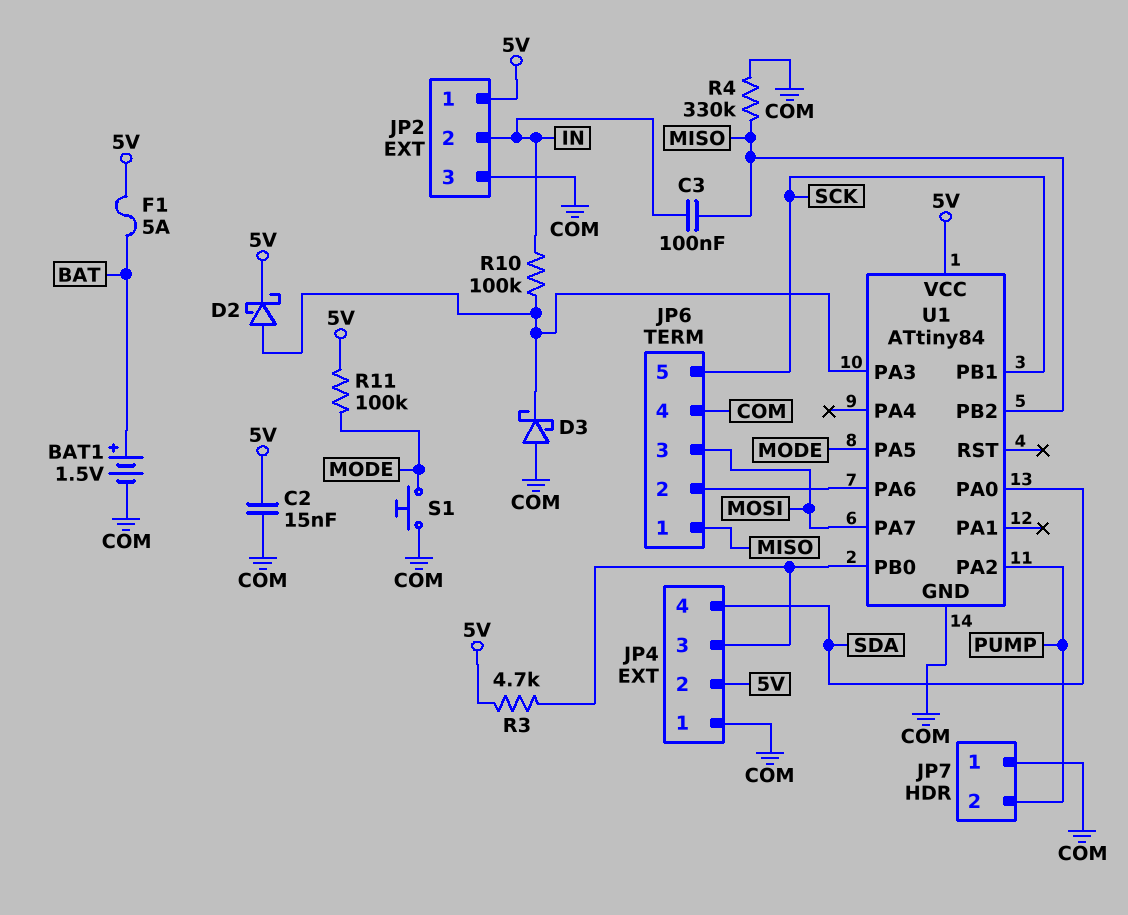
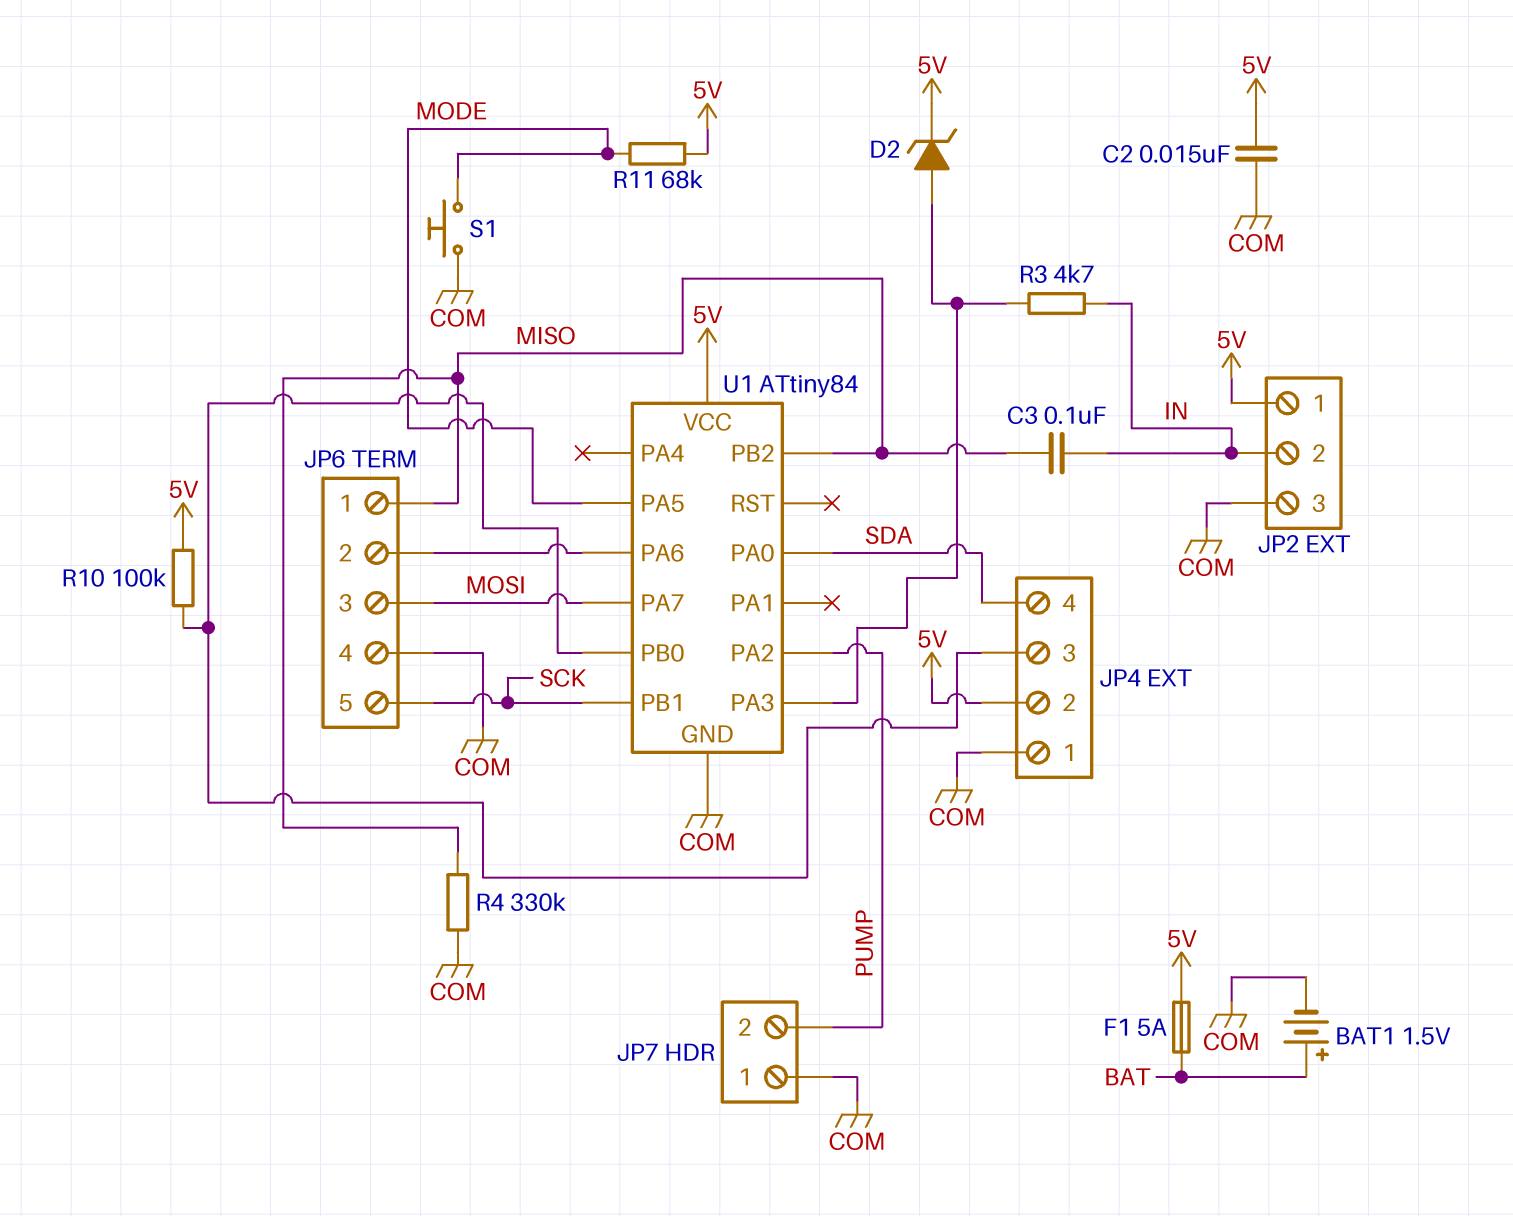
D2: schottky (A U1/PA3, K 5V) -> zener (A U1/PA3, K 5V)
D3: schottky (A COM, K U1/PA3) -> none
R3: 4.7k (5V, JP4/3) -> 4.7k (IN, U1/PA3)
R10: 100k (IN, U1/PA3) -> 100k (5V, JP4/3)
R11: 100k (5V, MODE) -> 68k (5V, MODE)

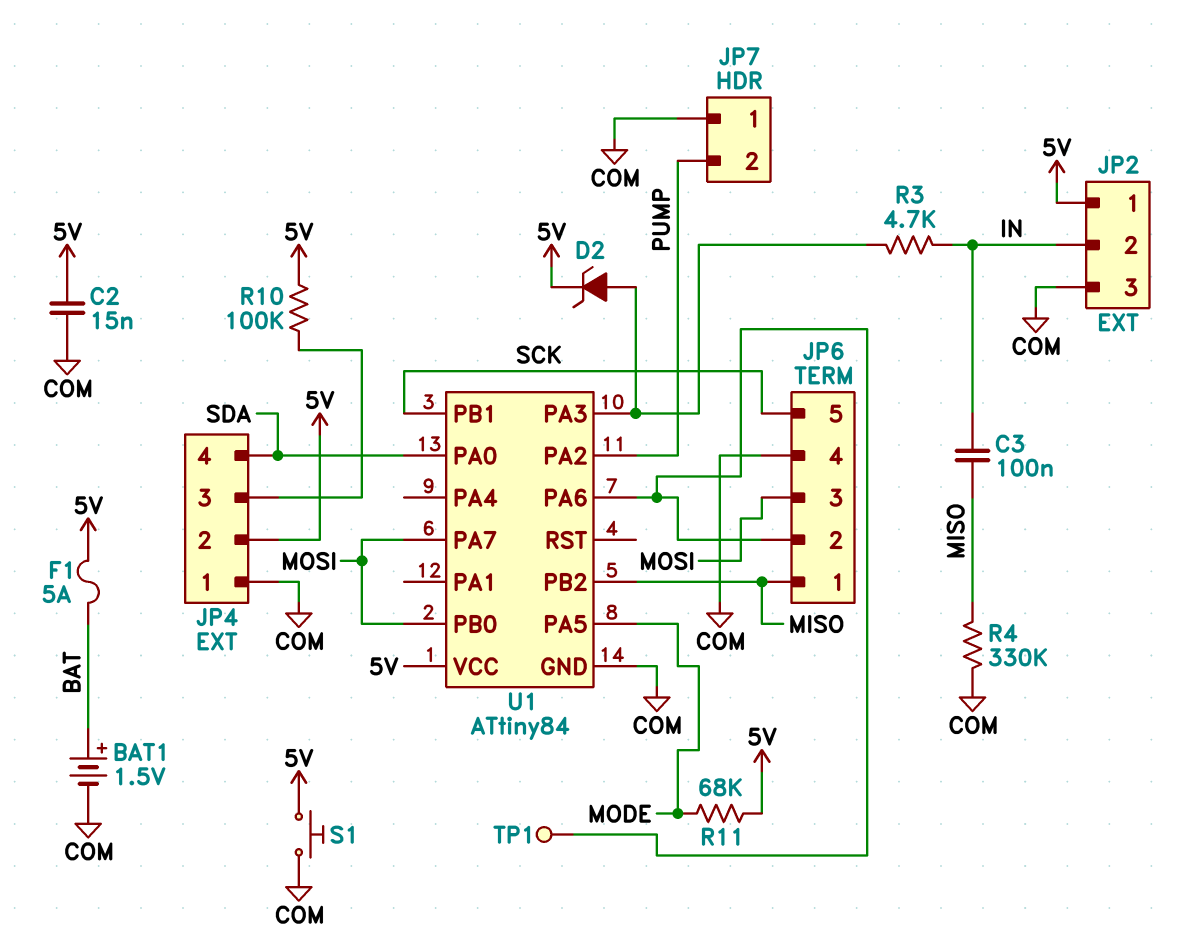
S1: button (COM, MODE) -> button (5V, COM)
TP1: none -> test point (JP6/2)
U1 pin PB0: JP4/3 -> MOSI

